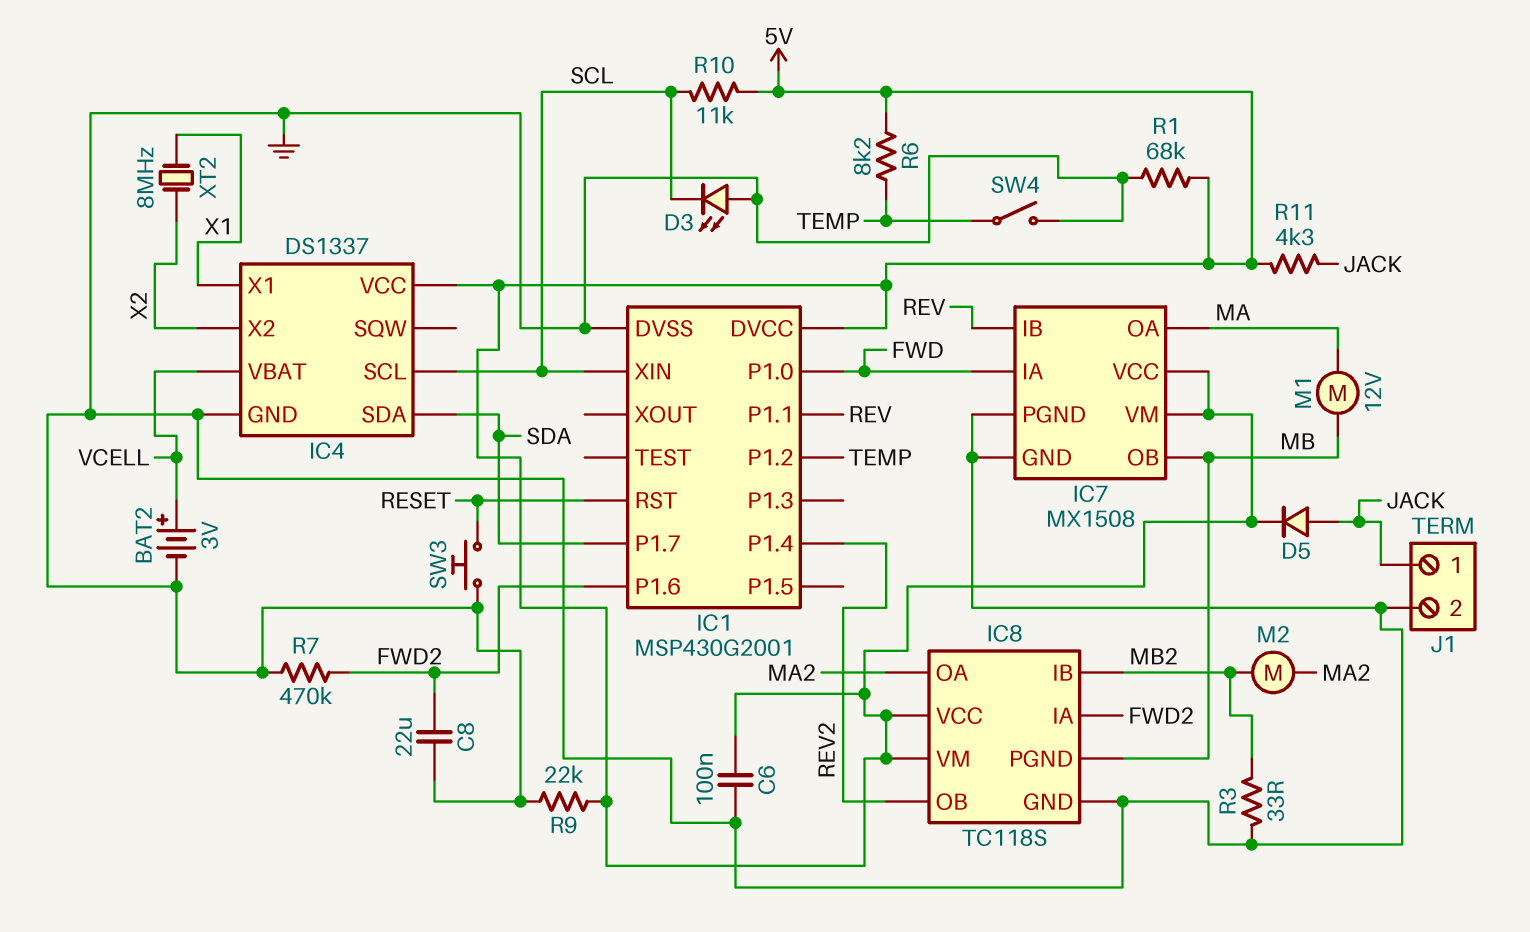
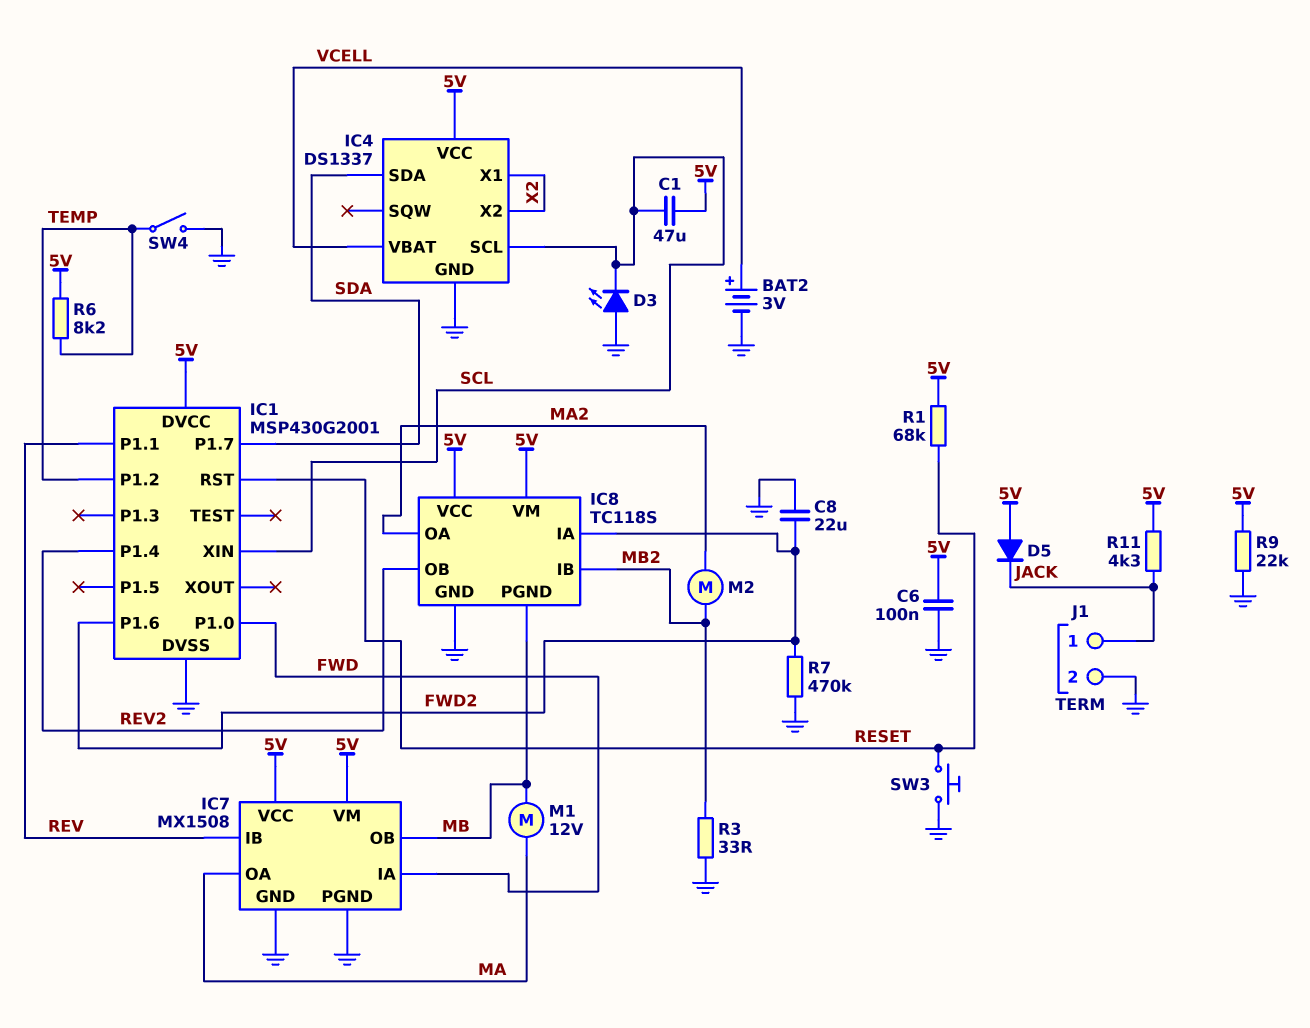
C1: none -> 47uF (5V, SCL)
D5: diode (A JACK, K 5V) -> diode (A 5V, K JACK)
IC4 pin X1: X1 -> X2
R1: 68k (5V, GND) -> 68k (5V, RESET)
R10: 11k (5V, SCL) -> none
XT2: 8MHz (X1, X2) -> none

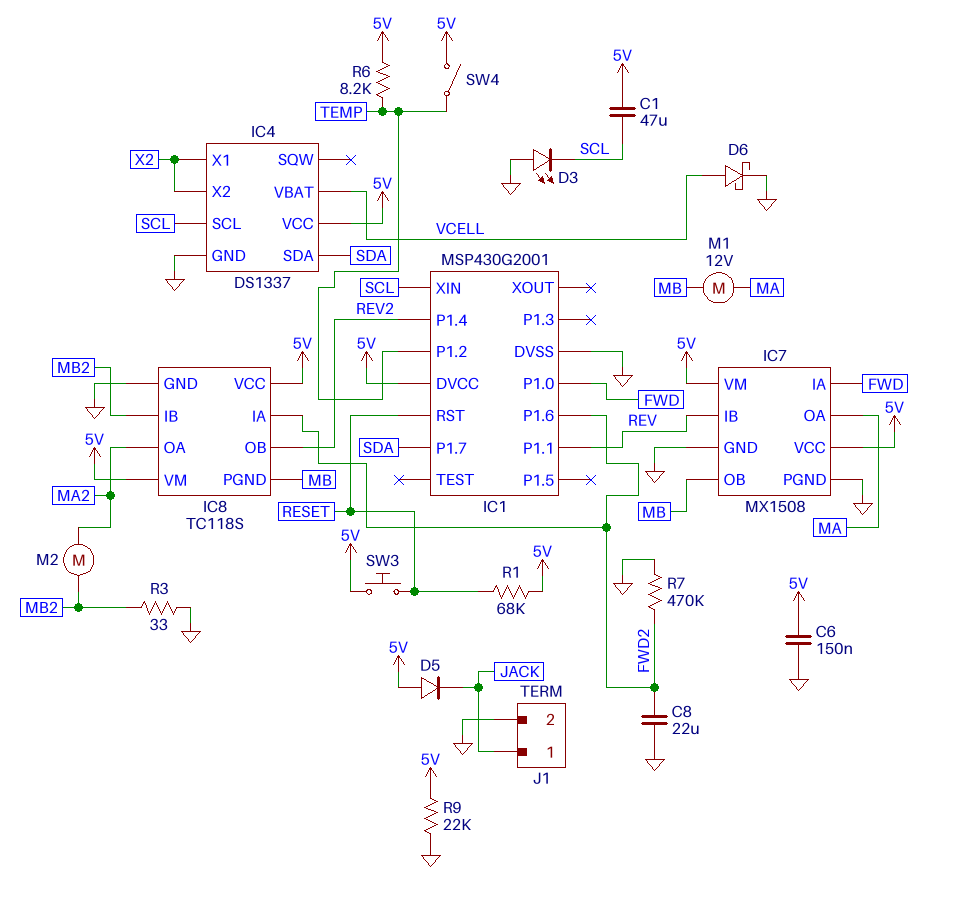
BAT2: 3V (plus VCELL, minus GND) -> none
C6: 100nF (5V, GND) -> 150nF (5V, GND)
D6: none -> schottky (A VCELL, K GND)
R11: 4.3k (5V, JACK) -> none
SW3: button (GND, RESET) -> button (5V, RESET)
SW4: switch (GND, TEMP) -> switch (5V, TEMP)

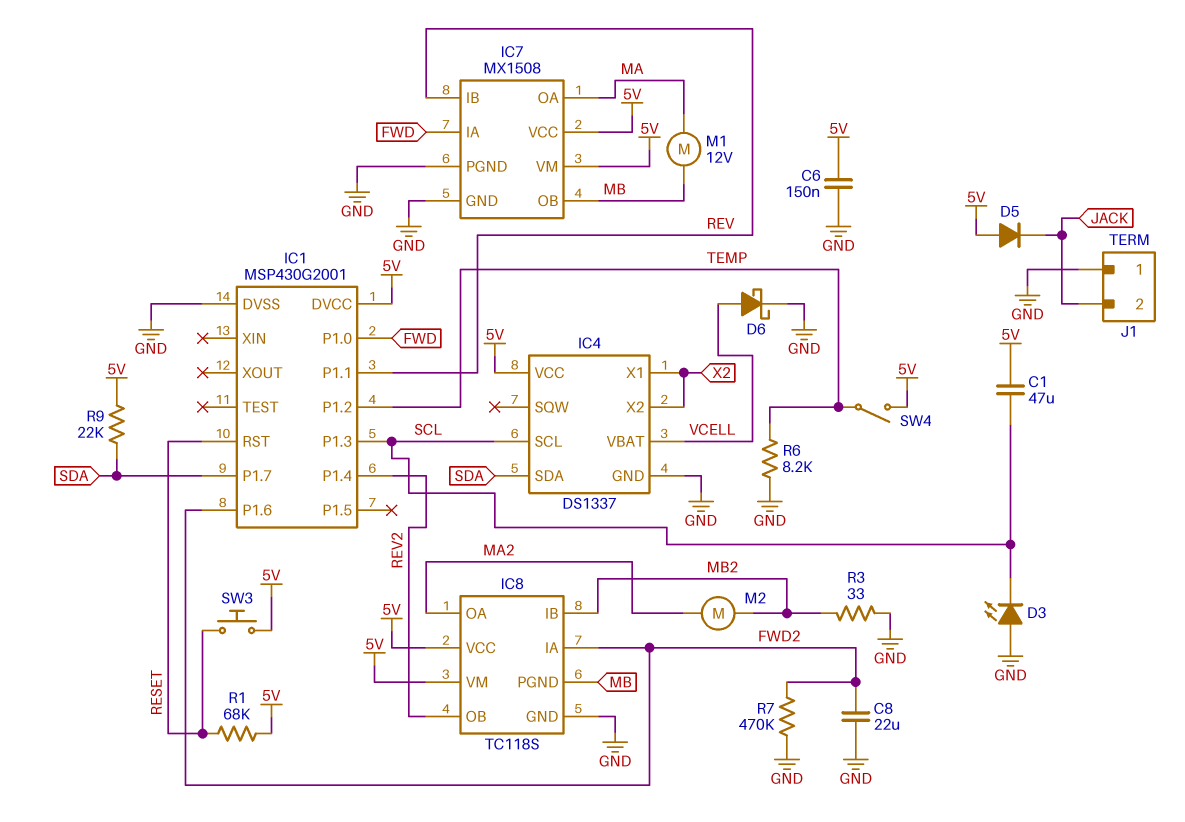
IC1 pin P1.3: none -> SCL
IC1 pin XIN: SCL -> none
J1 pin 1: JACK -> GND
J1 pin 2: GND -> JACK
R6: 8.2k (5V, TEMP) -> 8.2k (GND, TEMP)
R9: 22k (5V, GND) -> 22k (5V, SDA)

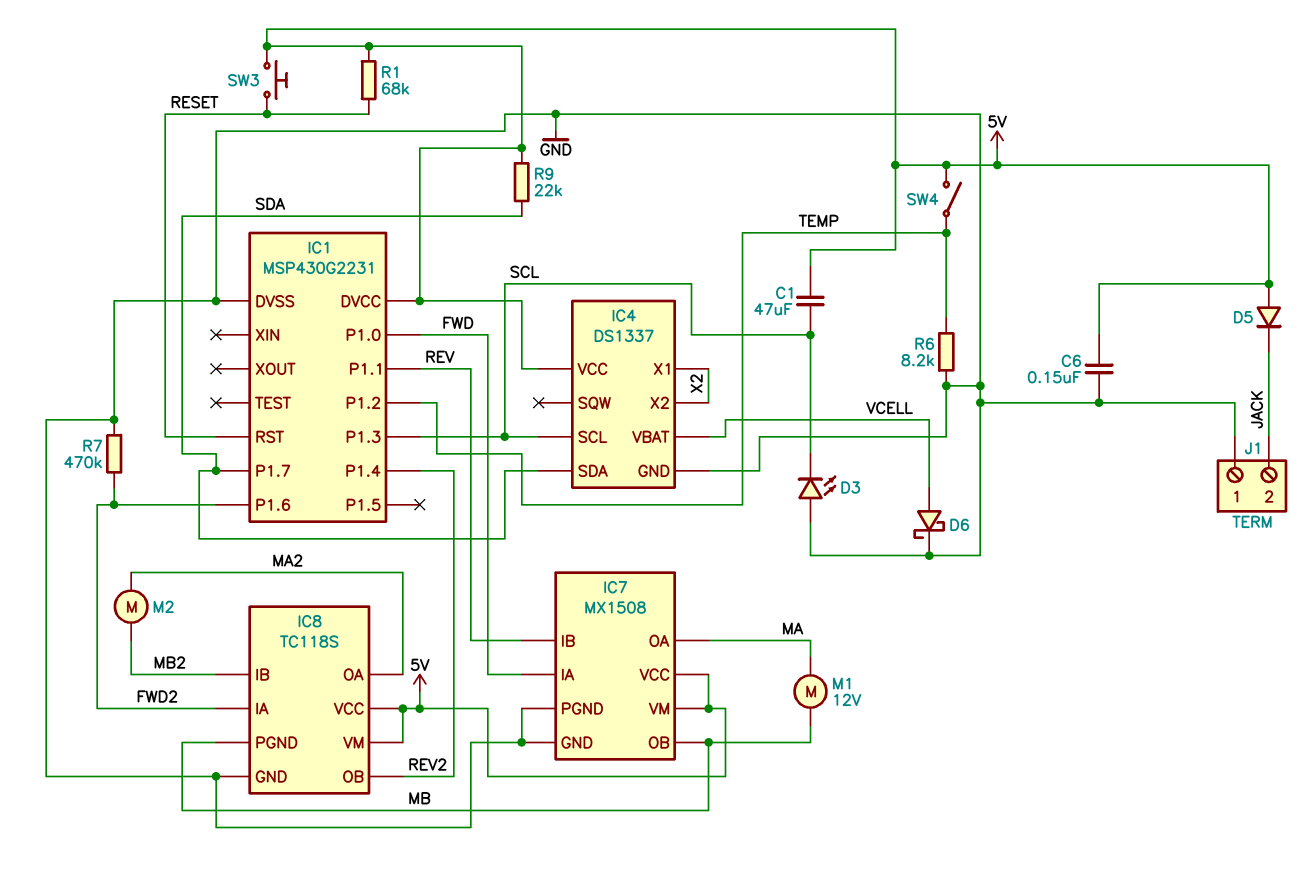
C8: 22uF (FWD2, GND) -> none
IC1: MSP430G2001 -> MSP430G2231
R3: 33 (GND, MB2) -> none

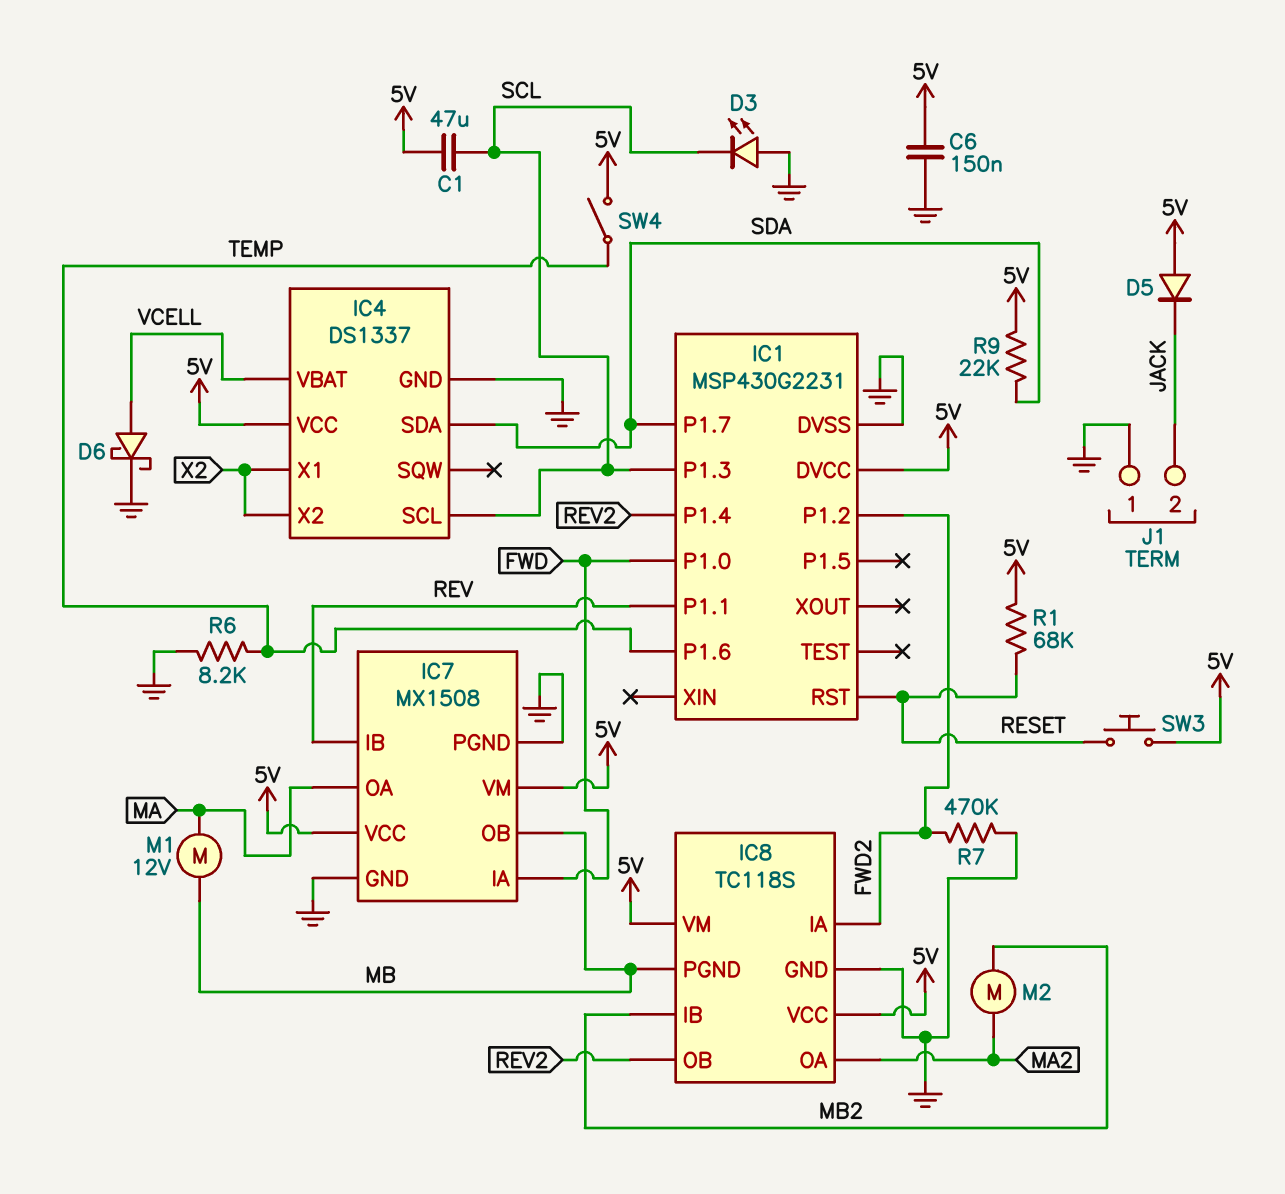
IC1 pin P1.2: TEMP -> FWD2
IC1 pin P1.6: FWD2 -> TEMP

